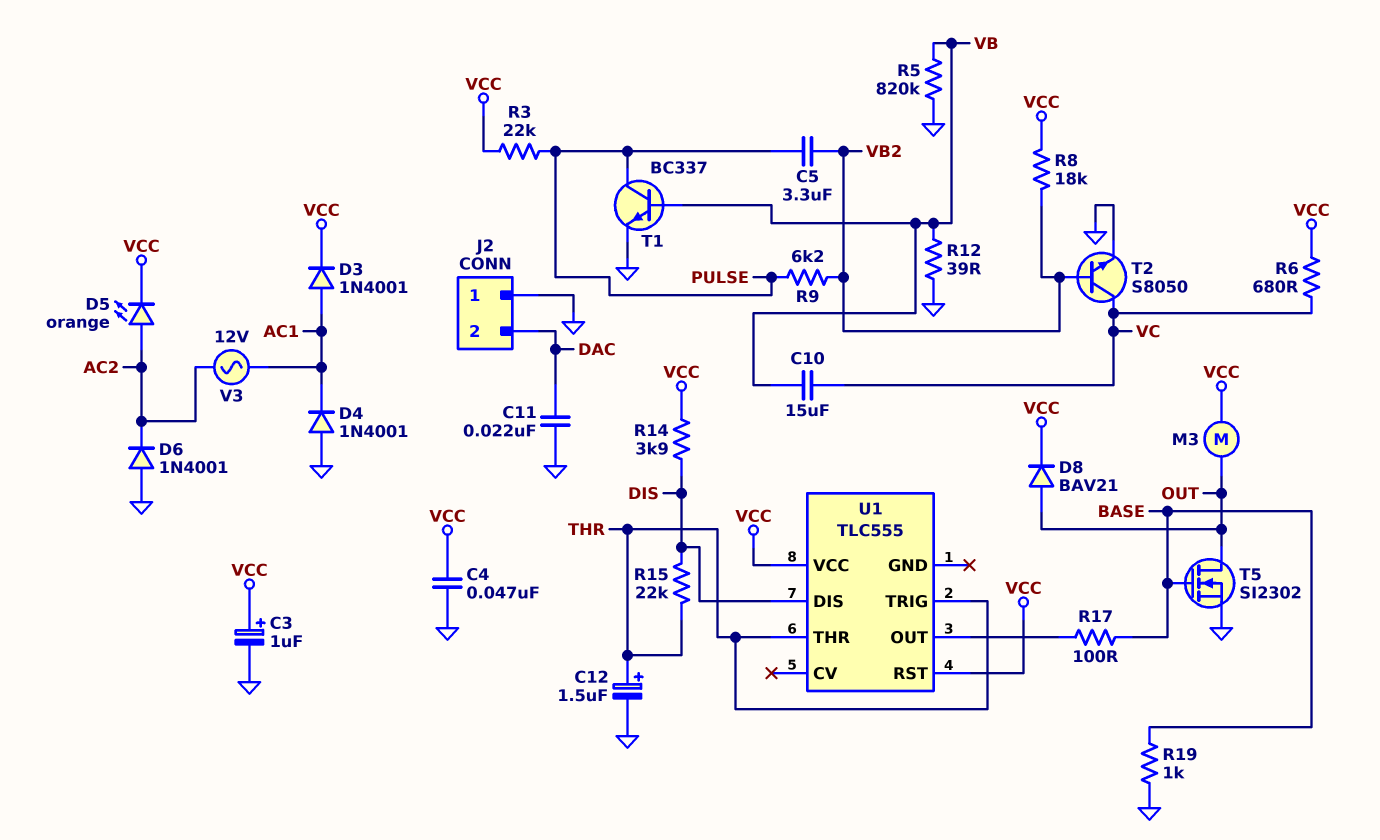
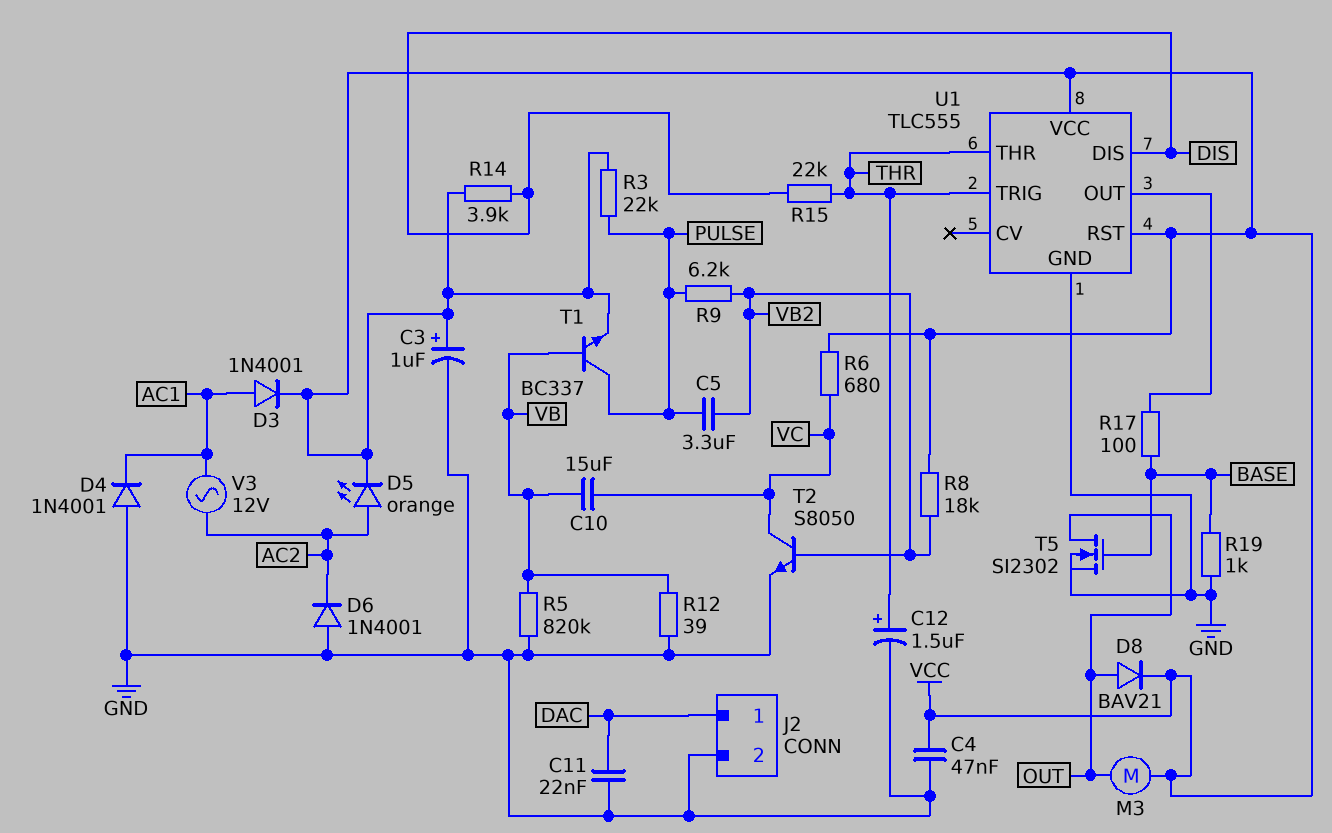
J2 pin 1: GND -> DAC
J2 pin 2: DAC -> GND
T1: NPN BC337 (B VB, C PULSE, E GND) -> NPN BC337 (B VB, C PULSE, E VCC)
U1 pin GND: none -> GND

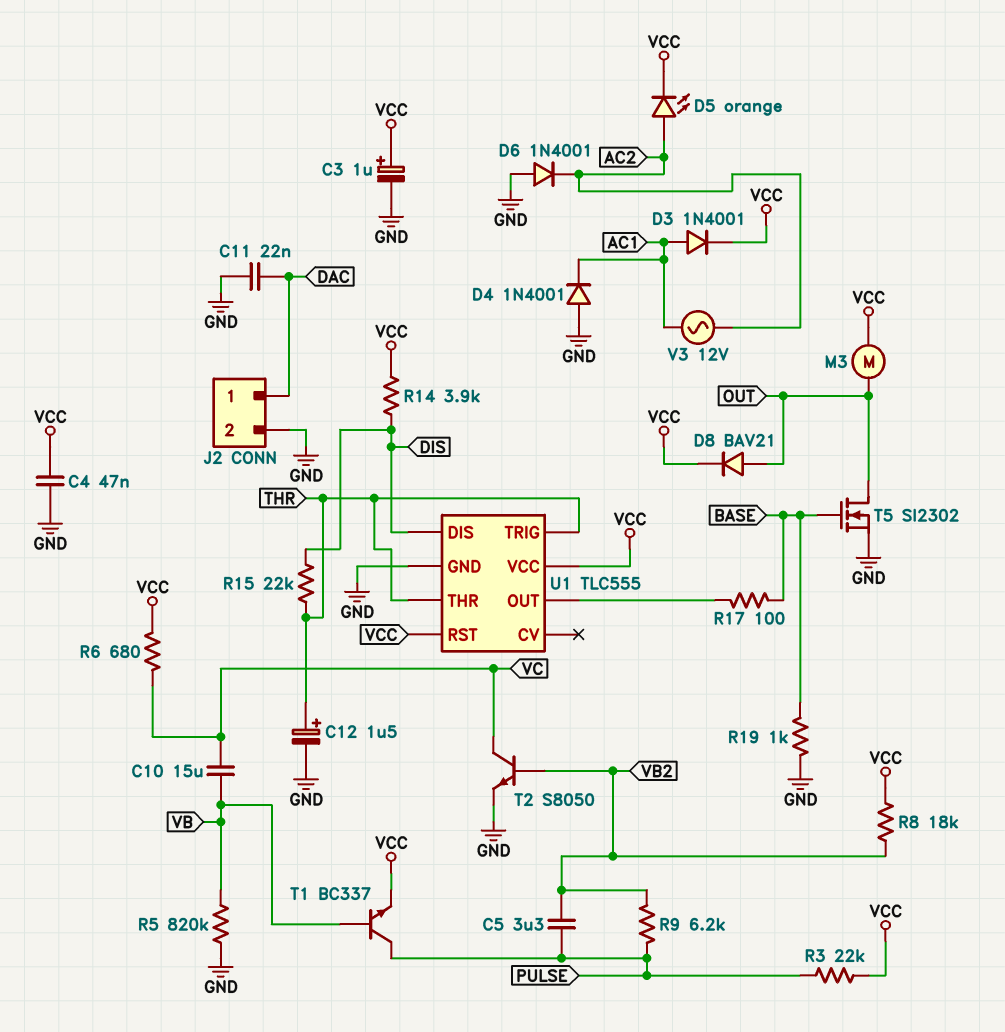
R12: 39 (GND, VB) -> none

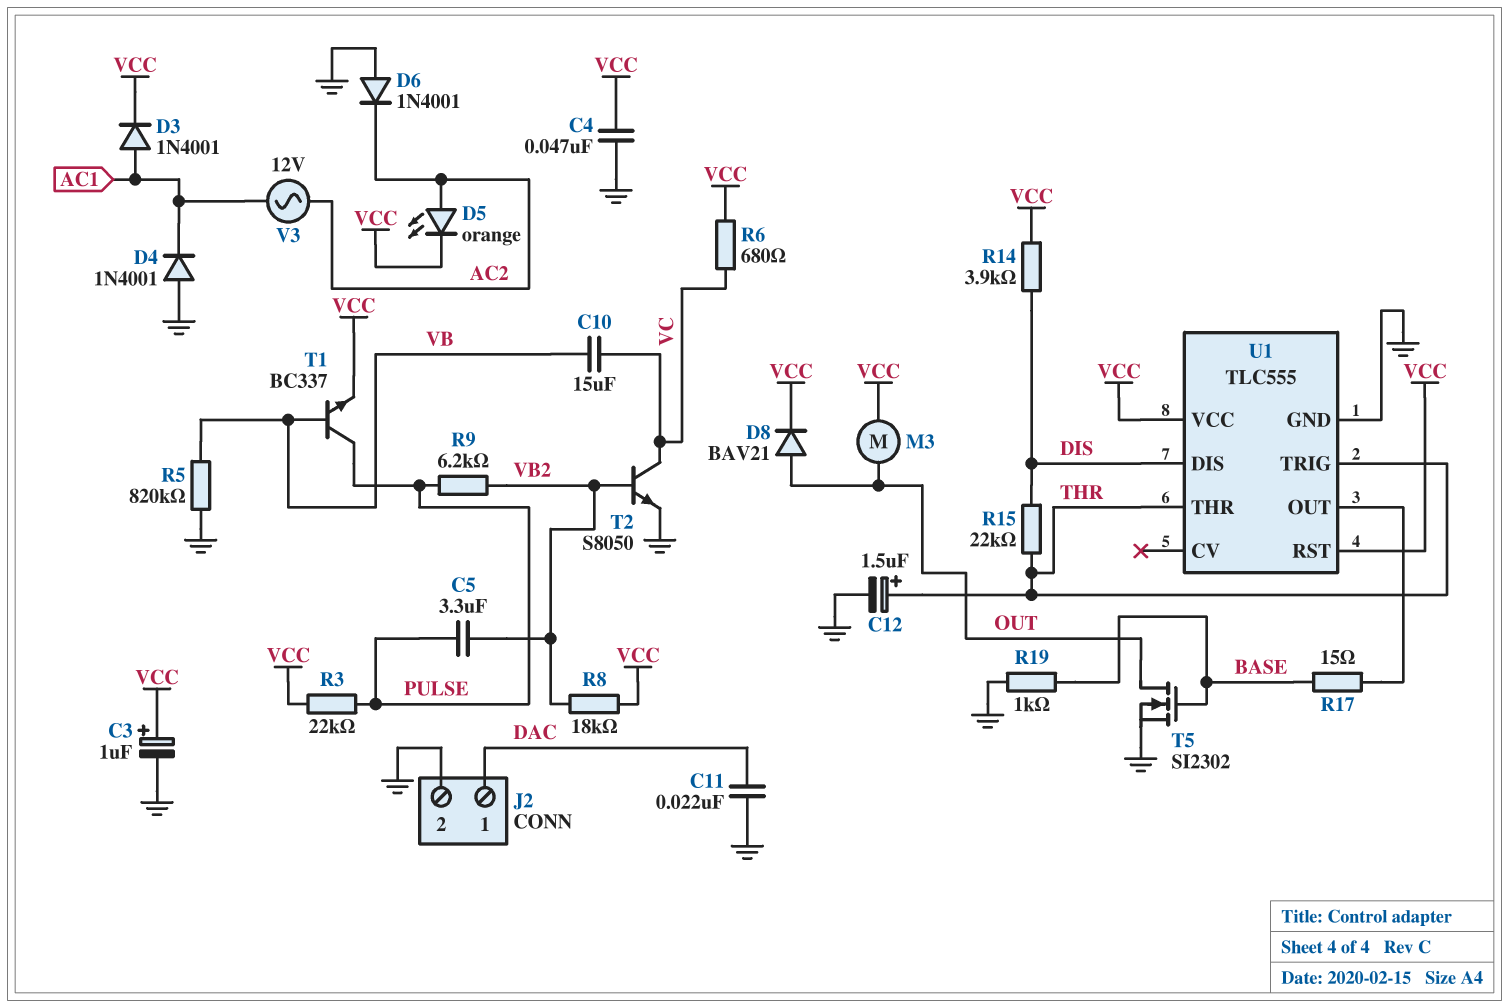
R17: 100 (BASE, U1/OUT) -> 15 (BASE, U1/OUT)

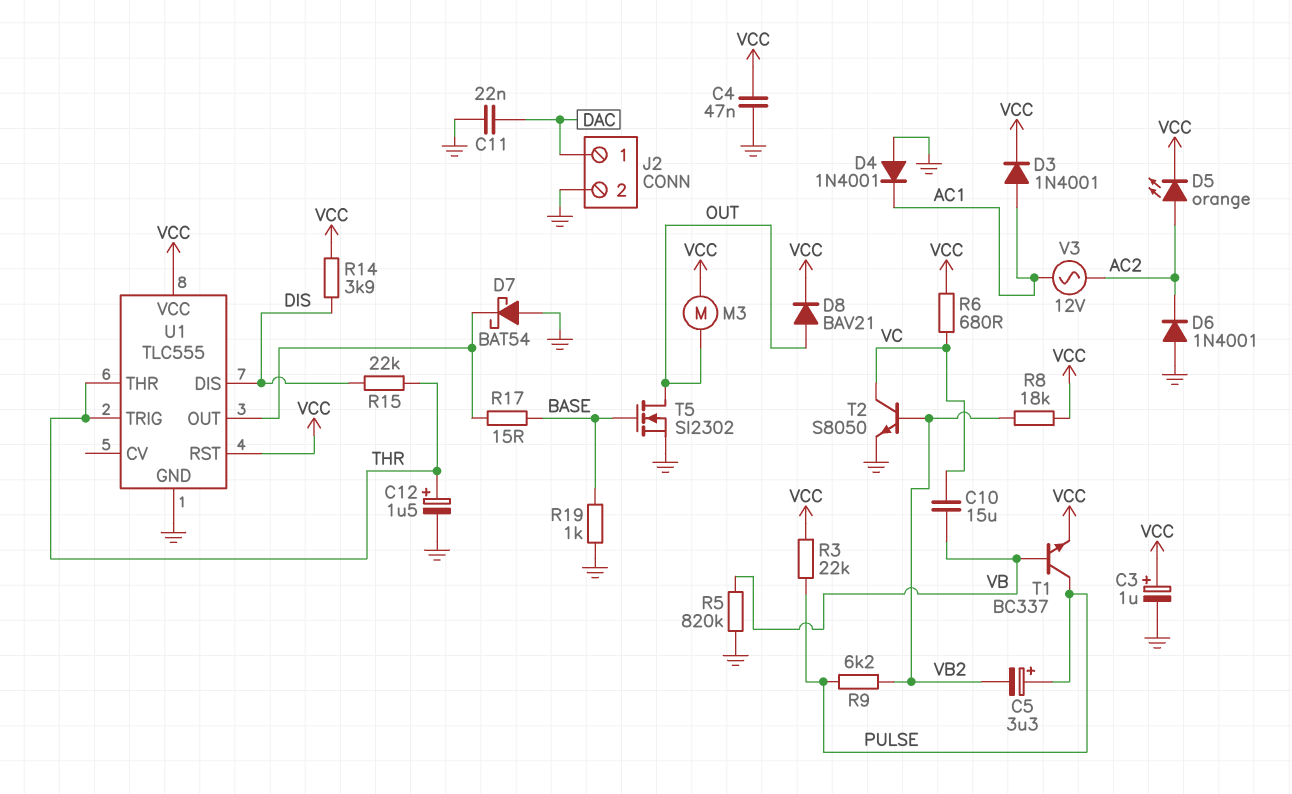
C5: 3.3uF (PULSE, VB2) -> 3.3uF (plus PULSE, minus VB2)
D7: none -> schottky BAT54 (A GND, K U1/OUT)

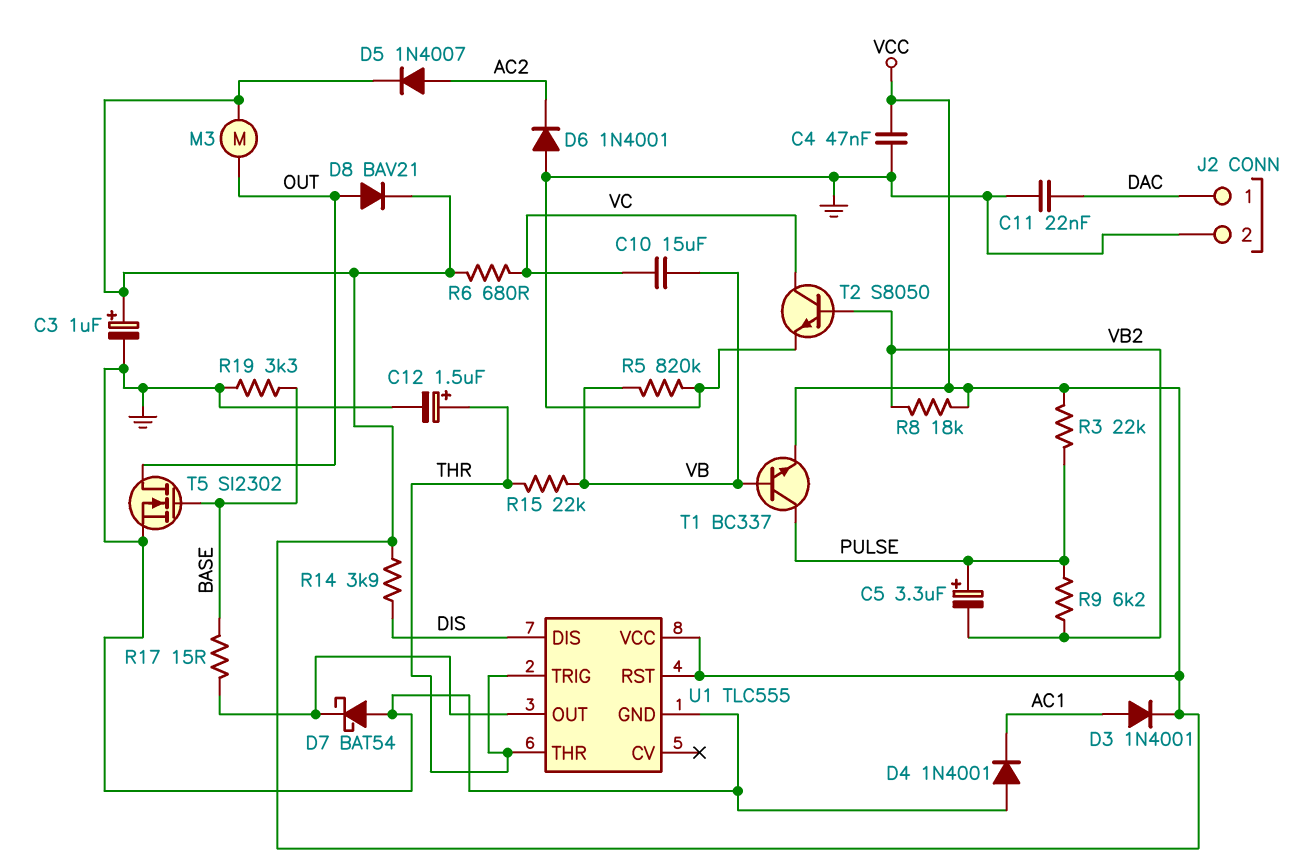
D5: LED orange (A AC2, K VCC) -> diode 1N4007 (A AC2, K VCC)
R15: 22k (DIS, THR) -> 22k (THR, VB)
R19: 1k (BASE, GND) -> 3.3k (BASE, GND)
V3: AC 12V (AC1, AC2) -> none

